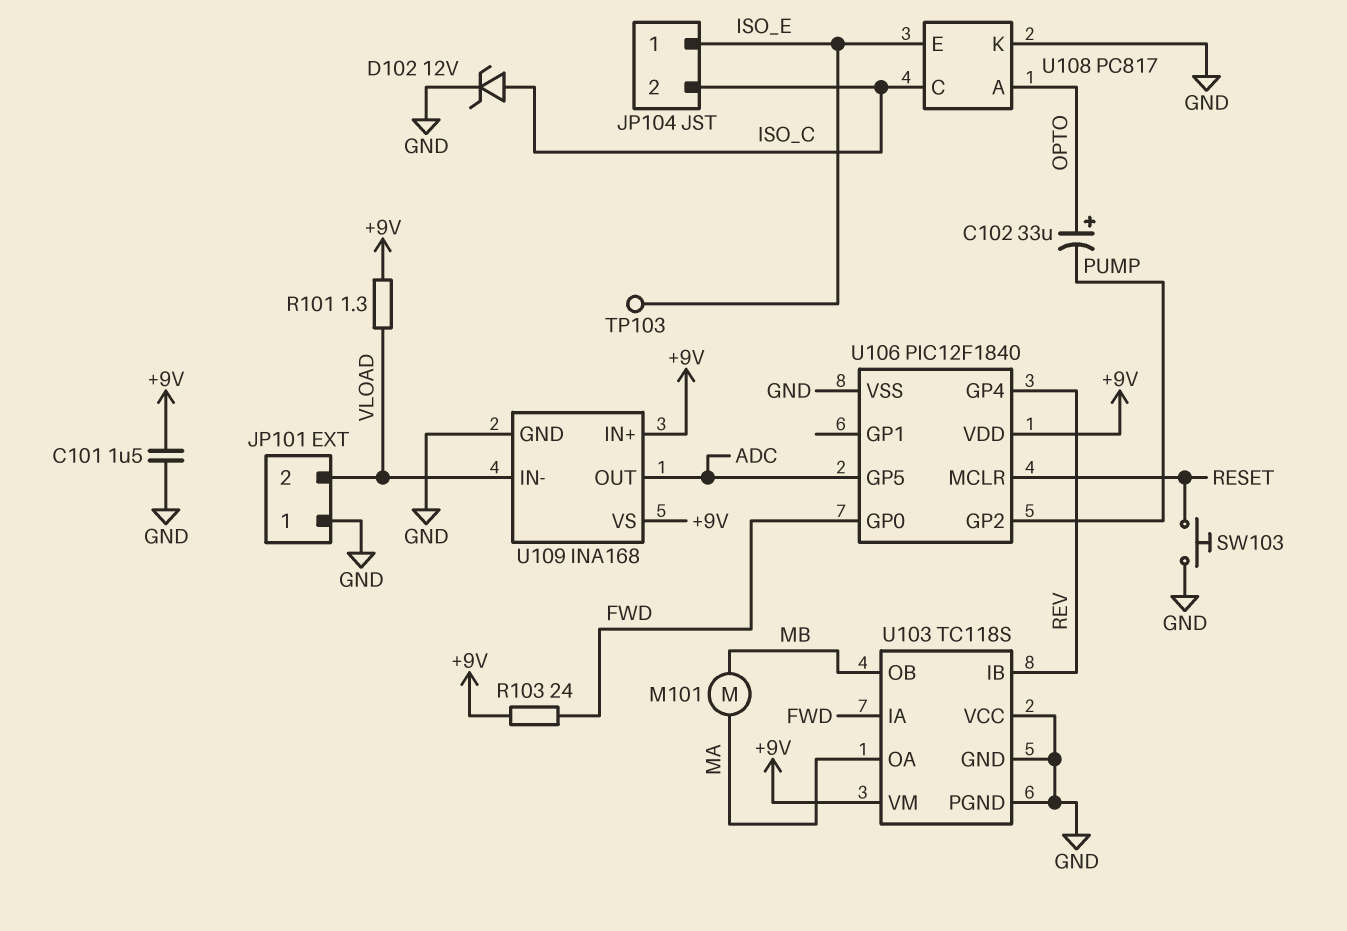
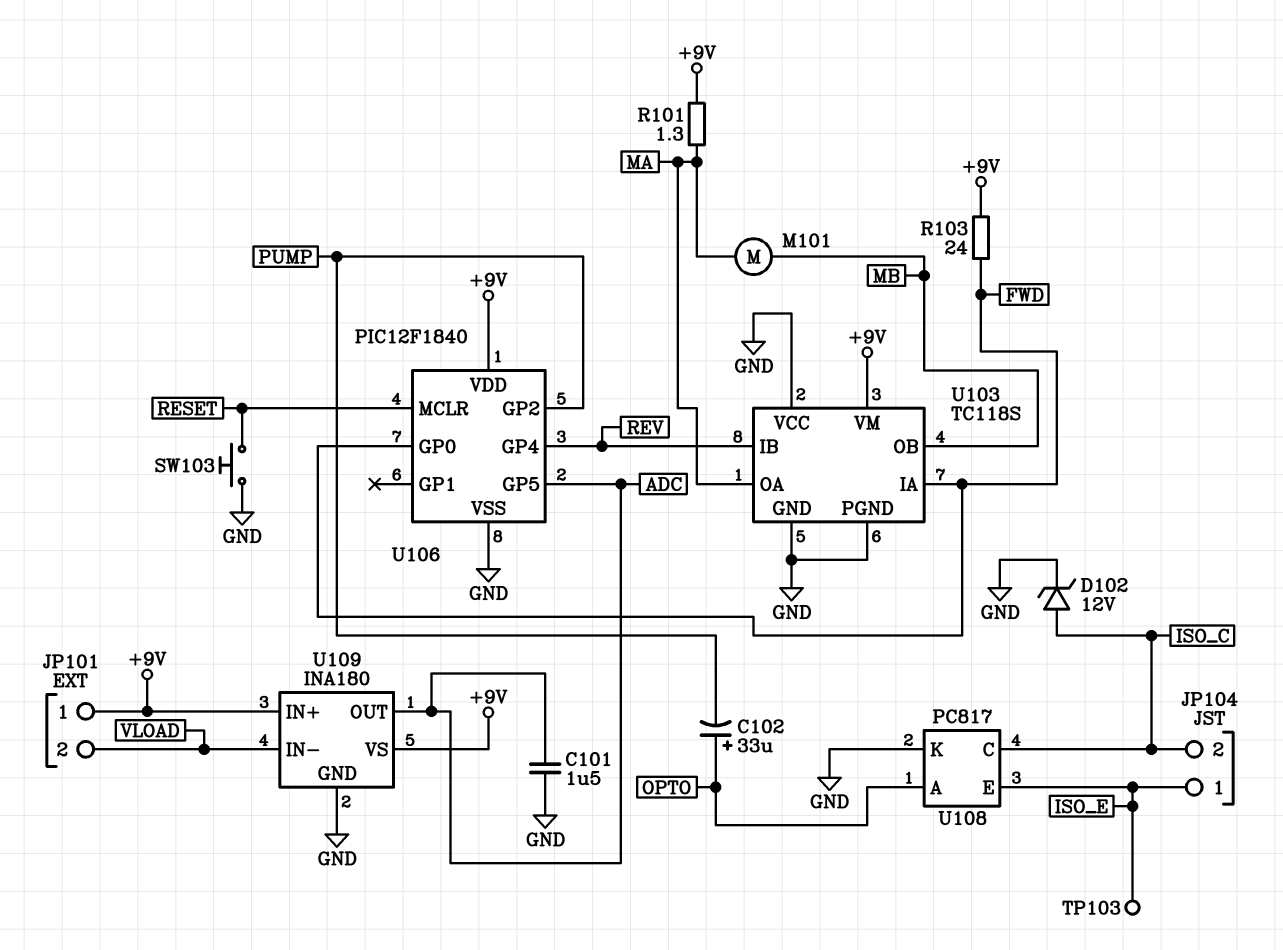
C101: 1.5uF (+9V, GND) -> 1.5uF (ADC, GND)
JP101 pin 1: GND -> +9V
R101: 1.3 (+9V, VLOAD) -> 1.3 (+9V, MA)
U109: INA168 -> INA180

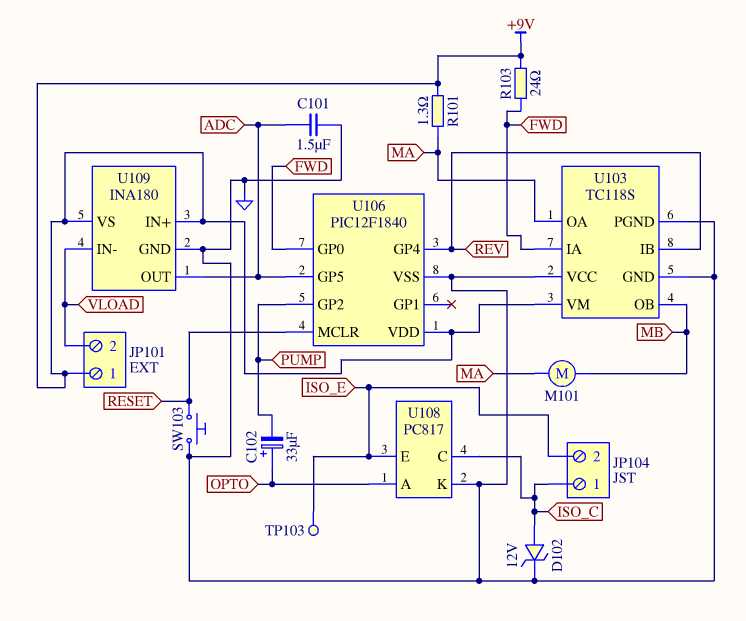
JP104 pin 1: ISO_E -> ISO_C
JP104 pin 2: ISO_C -> ISO_E

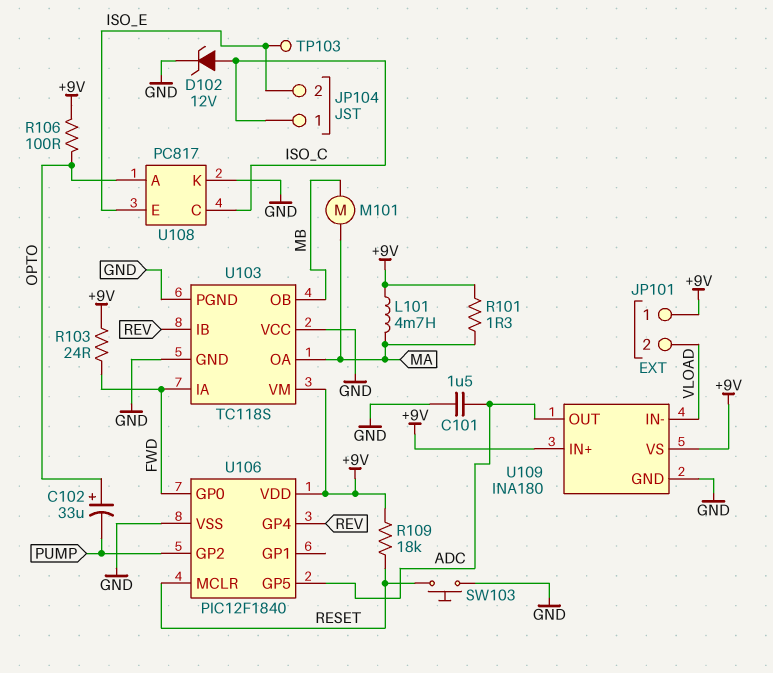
L101: none -> 4.7mH (+9V, MA)
R106: none -> 100 (+9V, OPTO)
R109: none -> 18k (+9V, RESET)

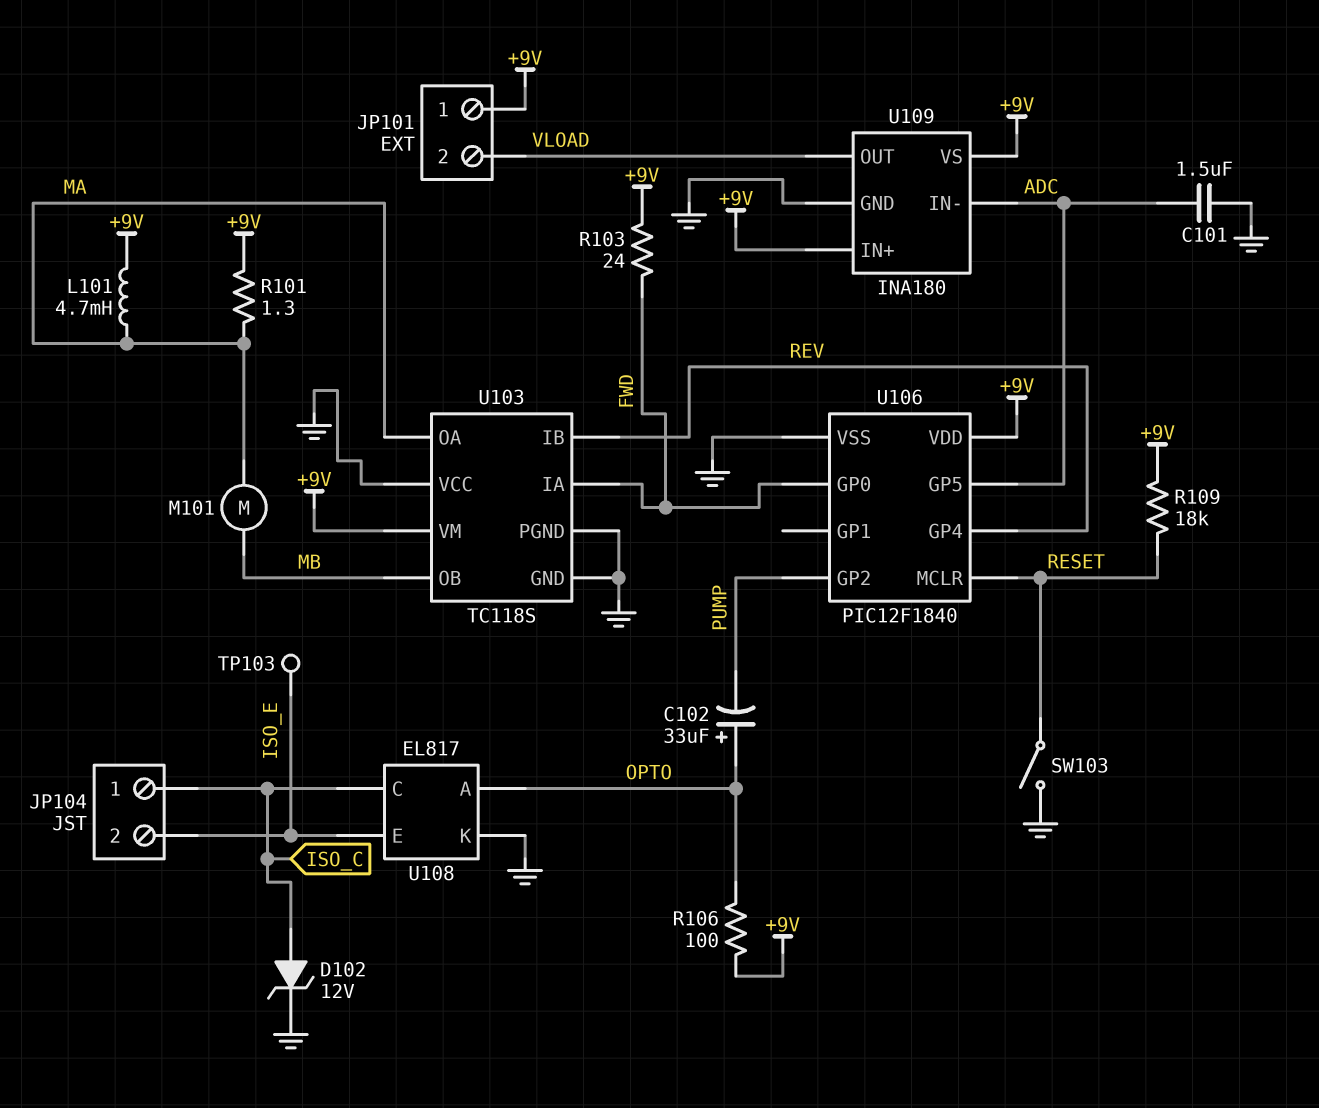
SW103: button (GND, RESET) -> switch (GND, RESET)
U108: PC817 -> EL817
U109 pin IN-: VLOAD -> ADC
U109 pin OUT: ADC -> VLOAD

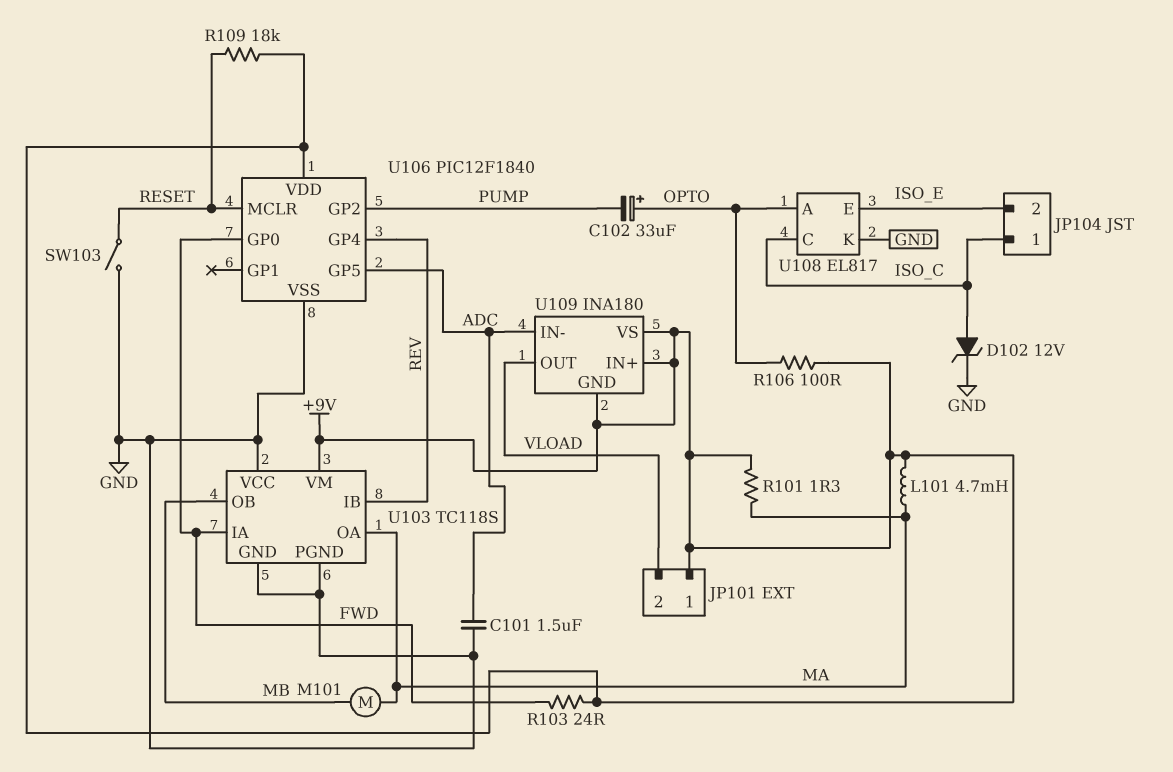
TP103: test point (ISO_E) -> none
U109 pin GND: GND -> +9V

